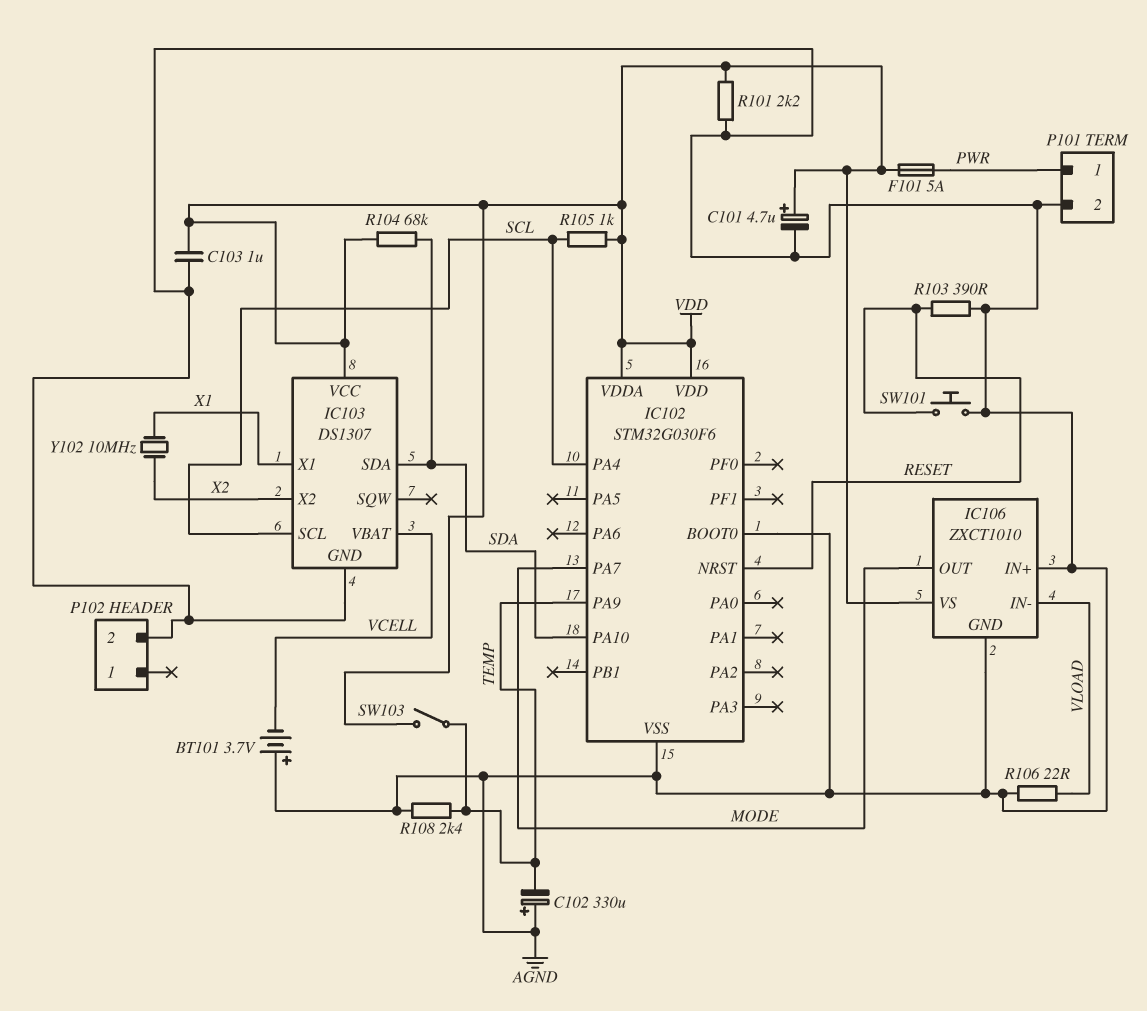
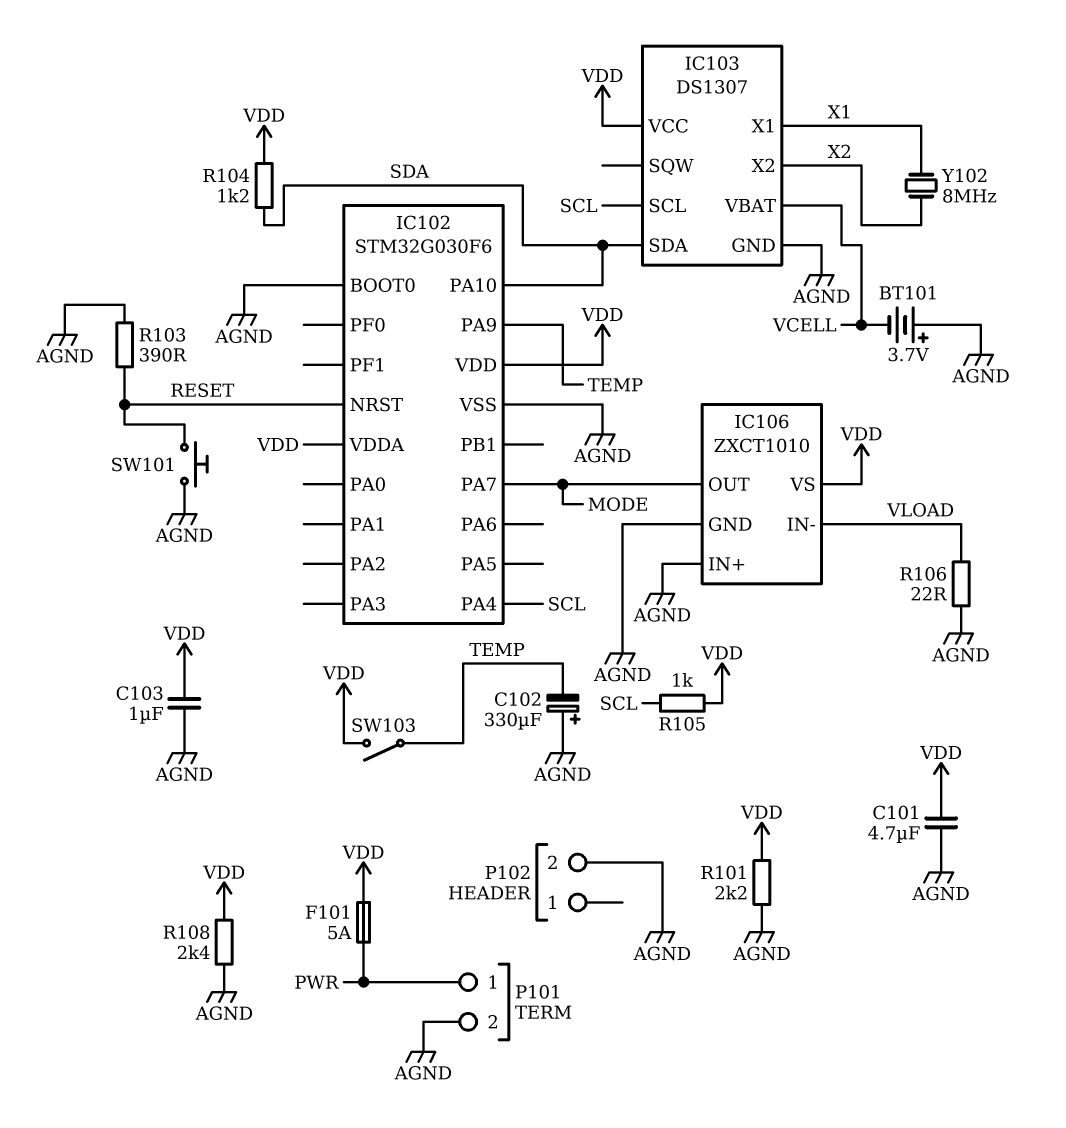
C101: 4.7uF (plus VDD, minus AGND) -> 4.7uF (AGND, VDD)
R104: 68k (SDA, VDD) -> 1.2k (SDA, VDD)
R108: 2.4k (AGND, TEMP) -> 2.4k (AGND, VDD)
Y102: 10MHz (X1, X2) -> 8MHz (X1, X2)

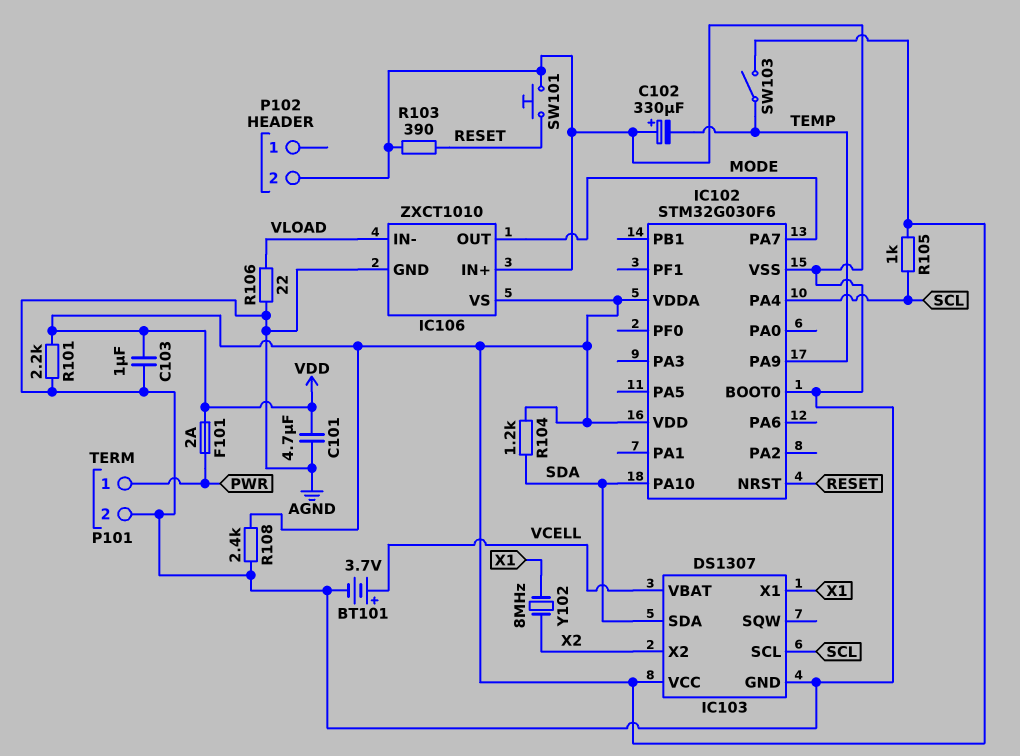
BT101: 3.7V (plus AGND, minus VCELL) -> 3.7V (plus VCELL, minus AGND)
F101: 5A (PWR, VDD) -> 2A (PWR, VDD)

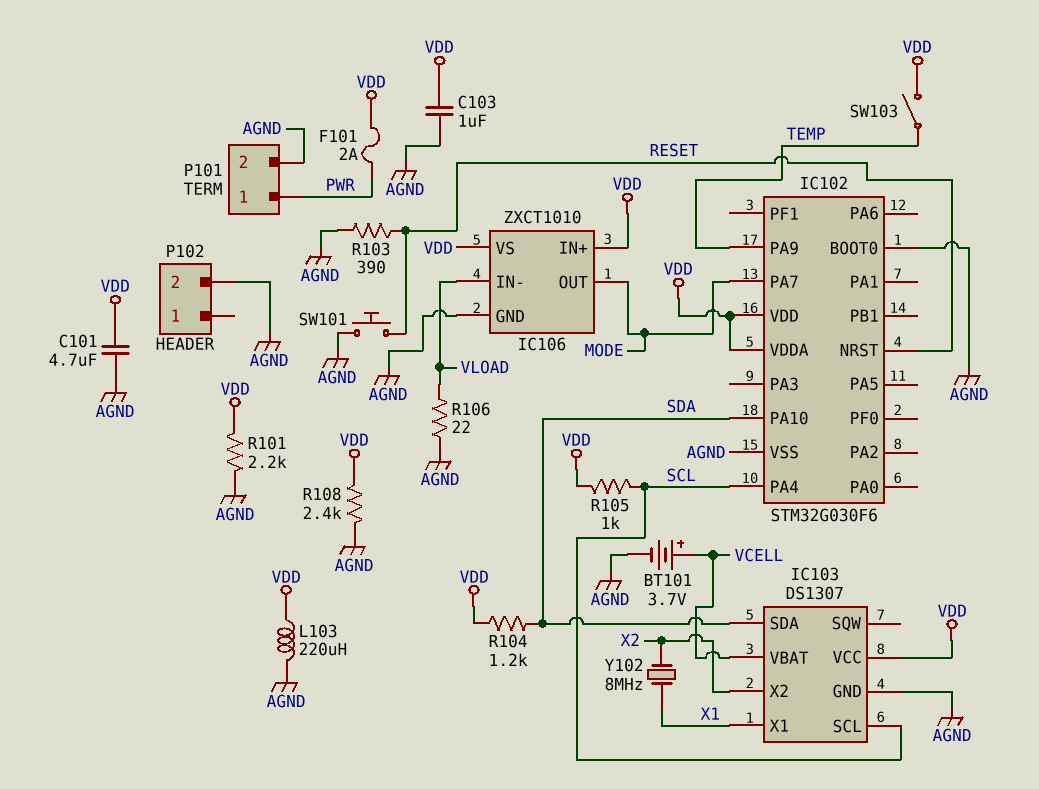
C102: 330uF (plus AGND, minus TEMP) -> none
IC106 pin IN+: AGND -> VDD
L103: none -> 220uH (AGND, VDD)

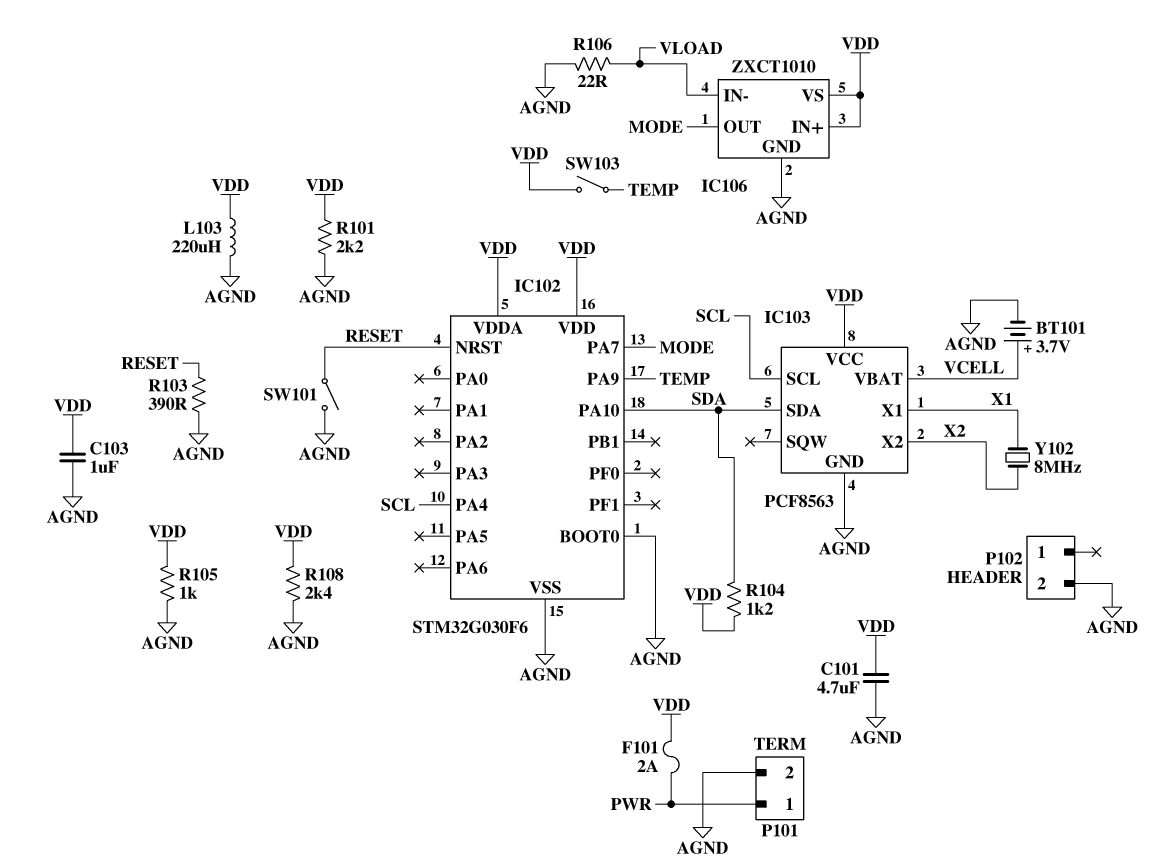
IC103: DS1307 -> PCF8563
R105: 1k (SCL, VDD) -> 1k (AGND, VDD)
SW101: button (AGND, RESET) -> switch (AGND, RESET)

